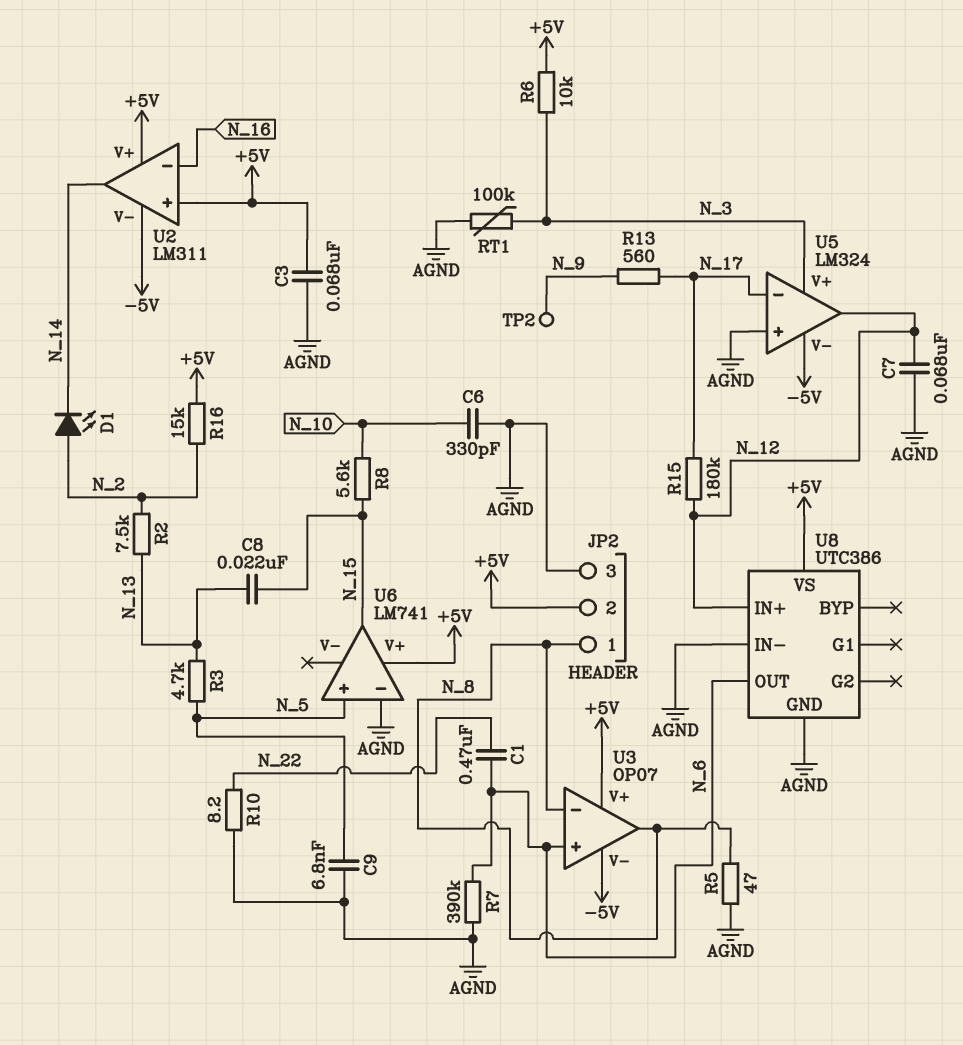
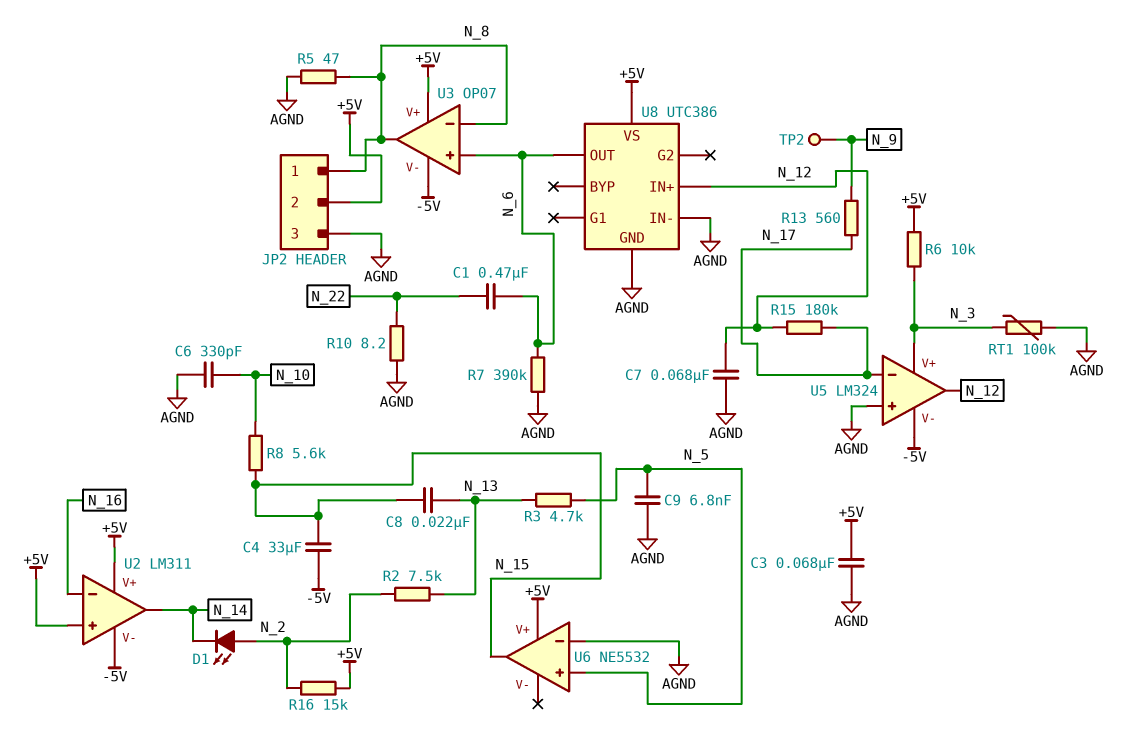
C4: none -> 33uF (-5V, N_15)
U6: LM741 -> NE5532

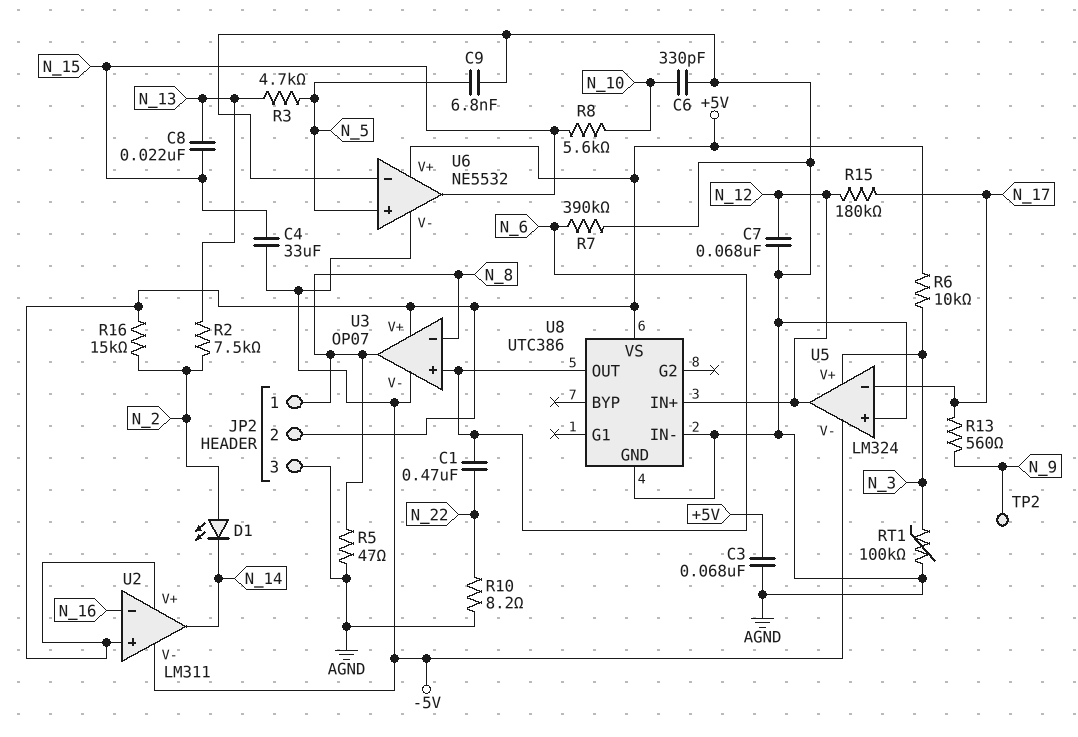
U6 pin V-: none -> -5V

